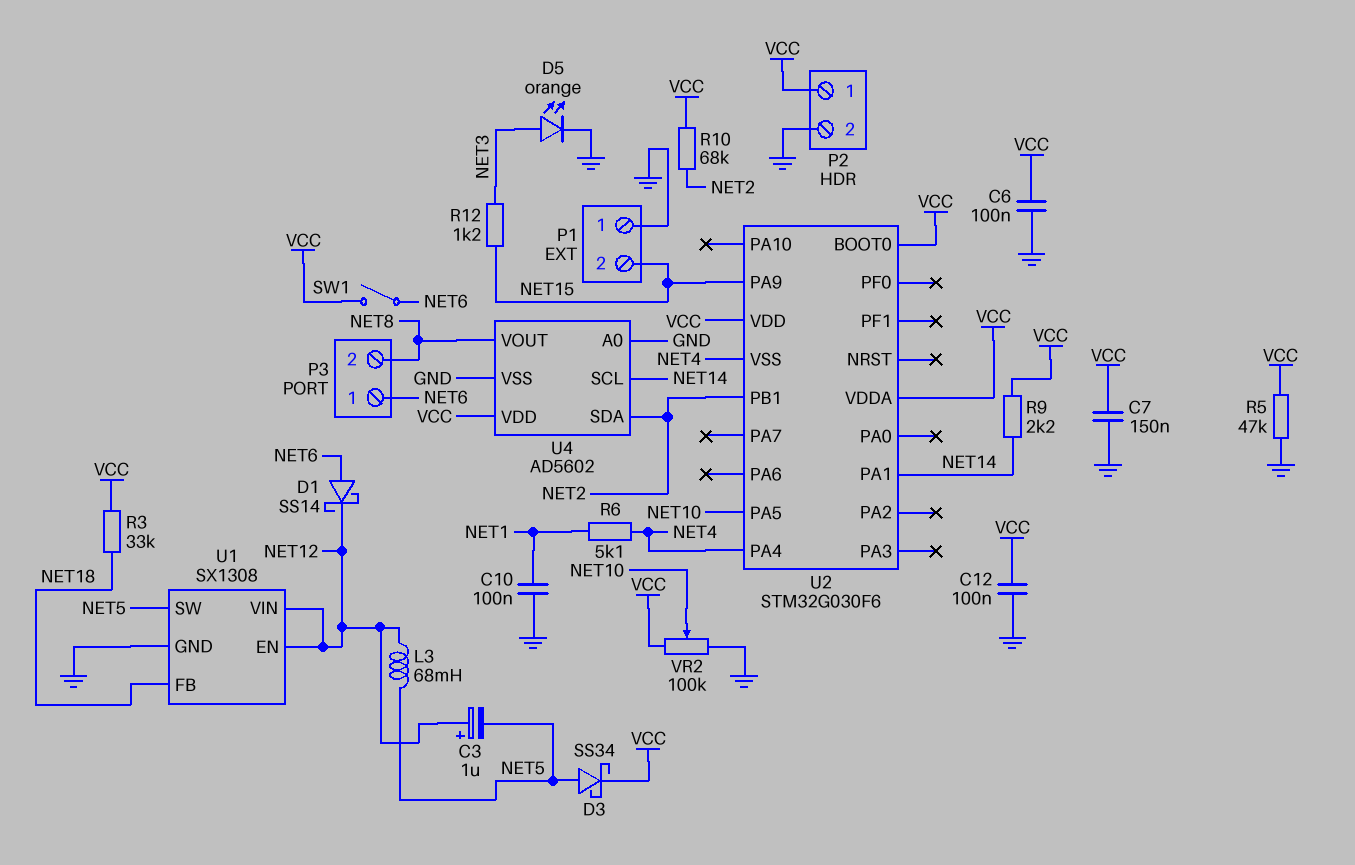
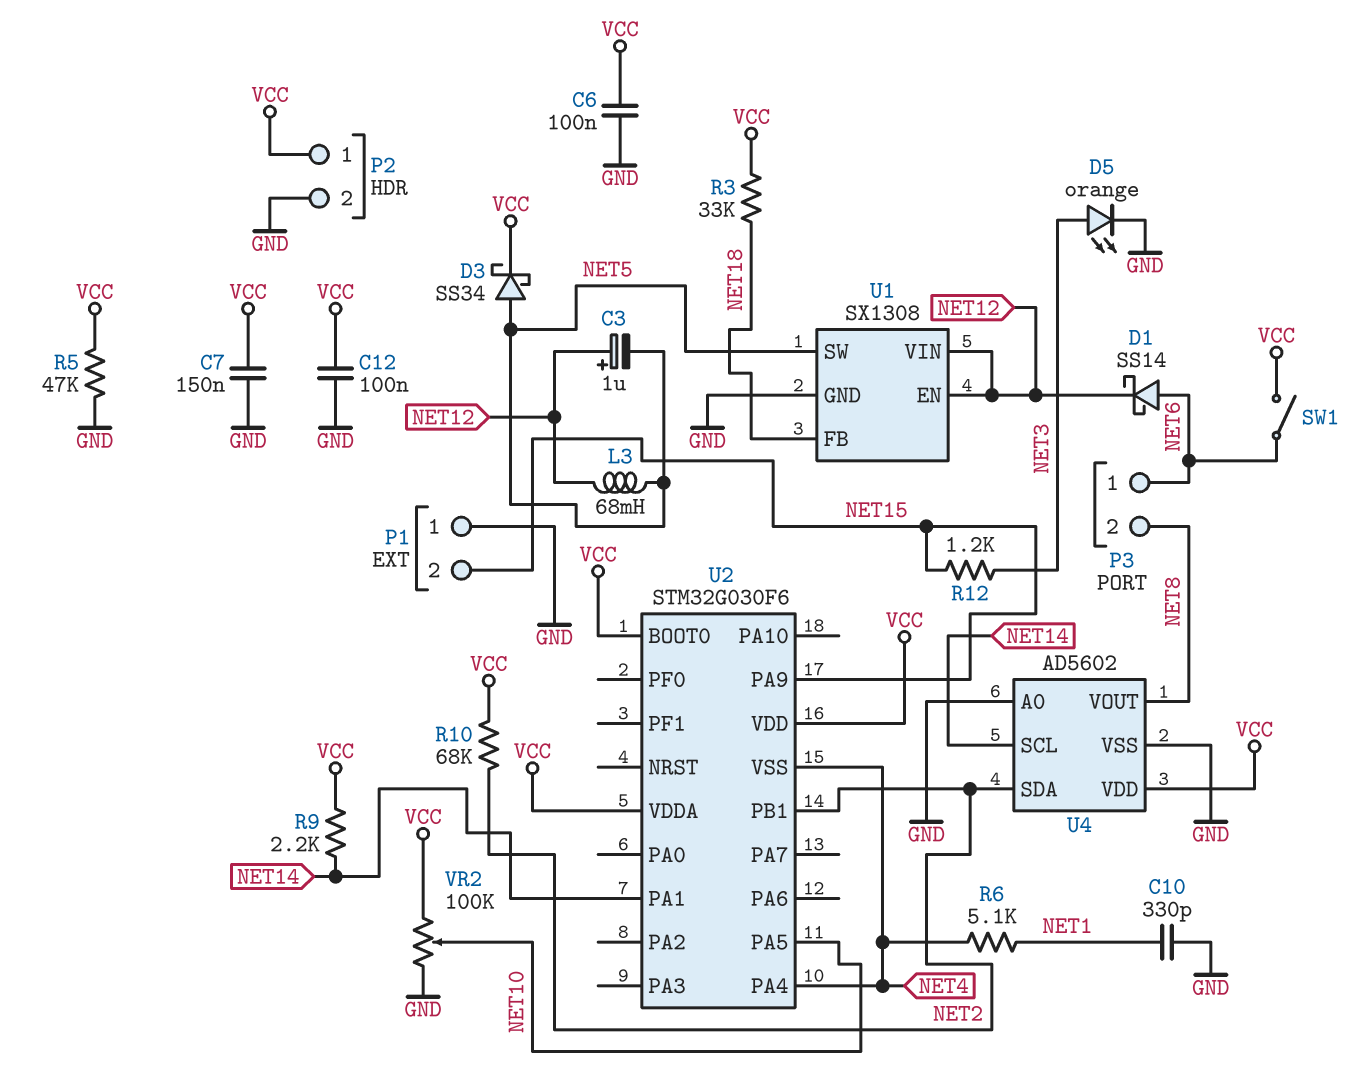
C10: 100nF (GND, NET1) -> 330pF (GND, NET1)

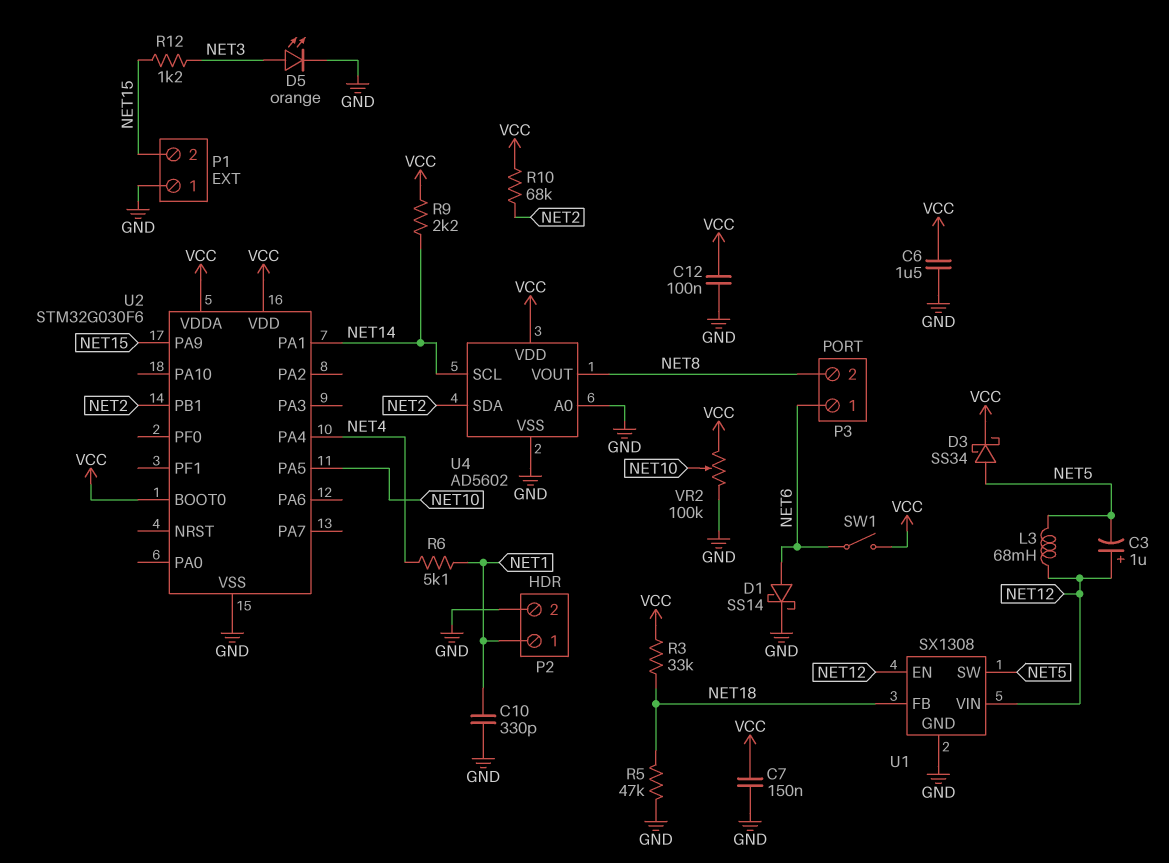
C6: 100nF (GND, VCC) -> 1.5uF (GND, VCC)
D1: schottky SS14 (A NET6, K NET12) -> schottky SS14 (A NET6, K GND)
P2 pin 1: VCC -> NET1
R5: 47k (GND, VCC) -> 47k (GND, NET18)
U2 pin VSS: NET4 -> GND

